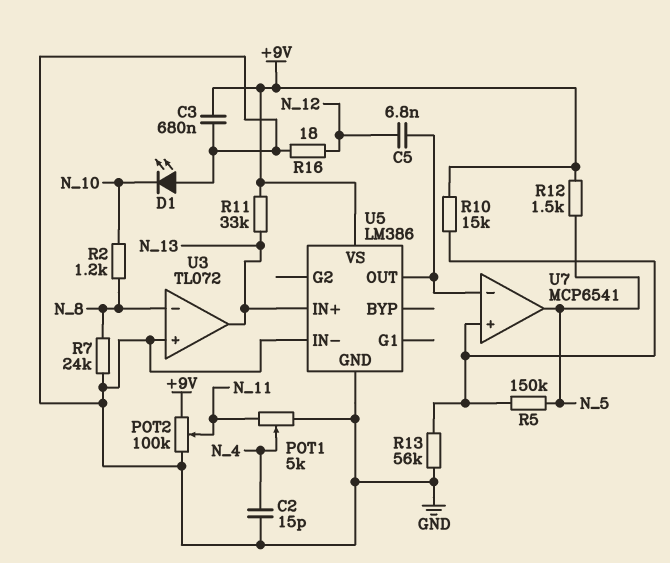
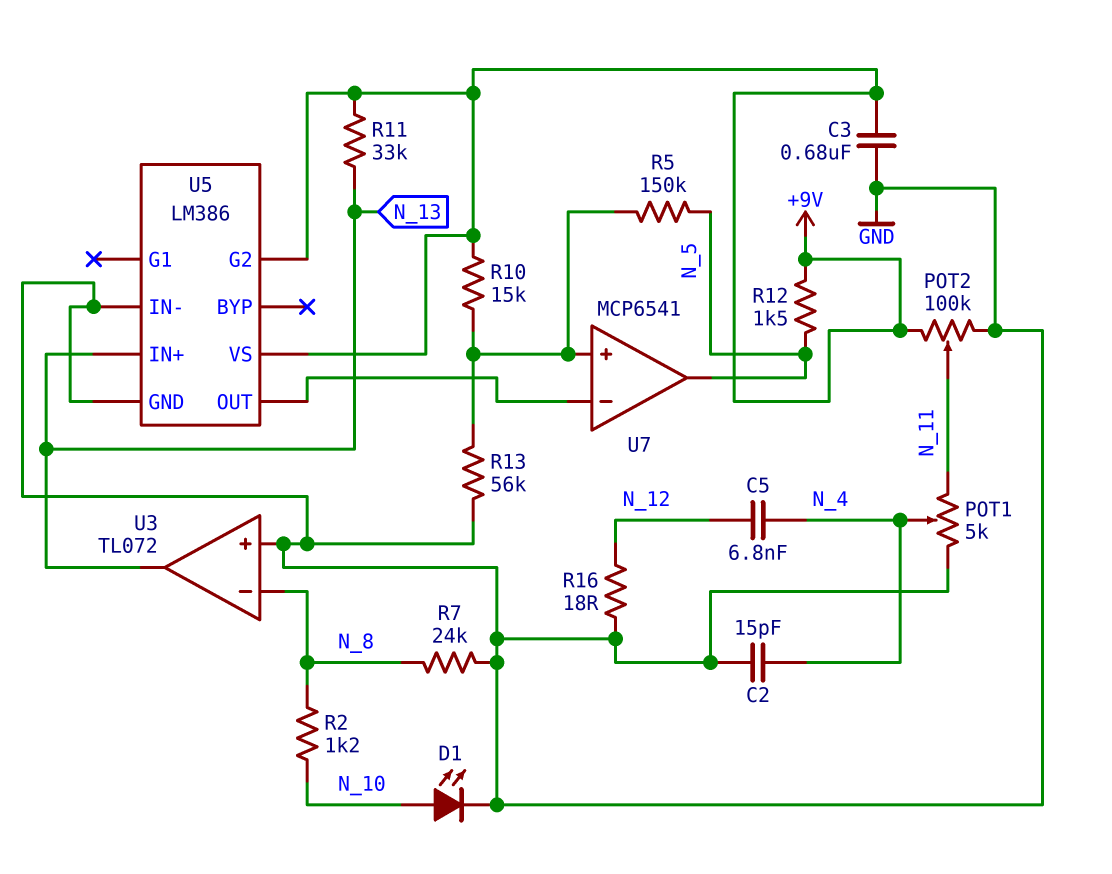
C5: 6.8nF (N_12, U5/OUT) -> 6.8nF (N_4, N_12)
D1: LED (A GND, K N_10) -> LED (A N_10, K GND)
U5 pin G2: none -> +9V

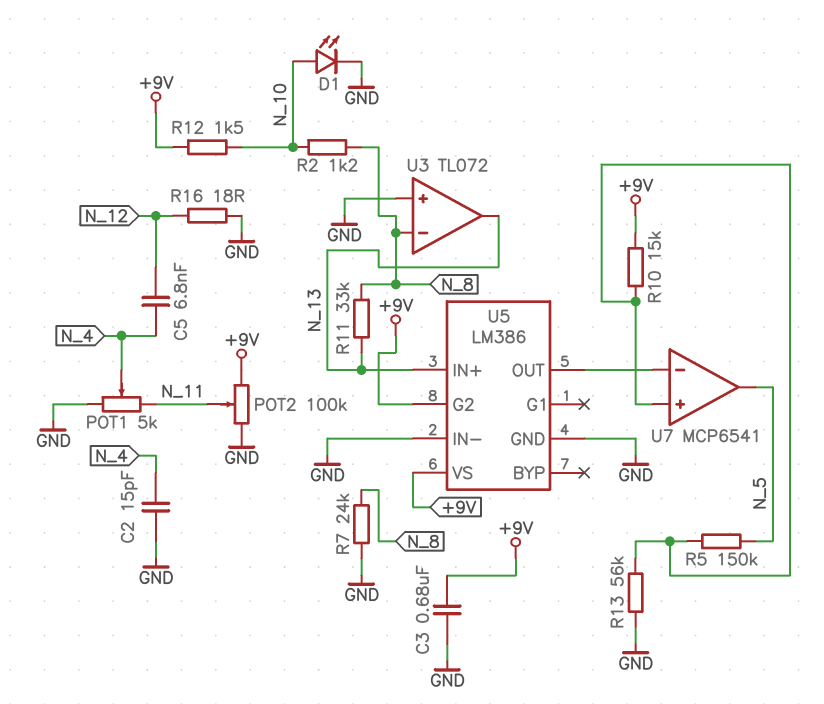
R11: 33k (+9V, N_13) -> 33k (N_8, N_13)
R12: 1.5k (+9V, N_5) -> 1.5k (+9V, N_10)

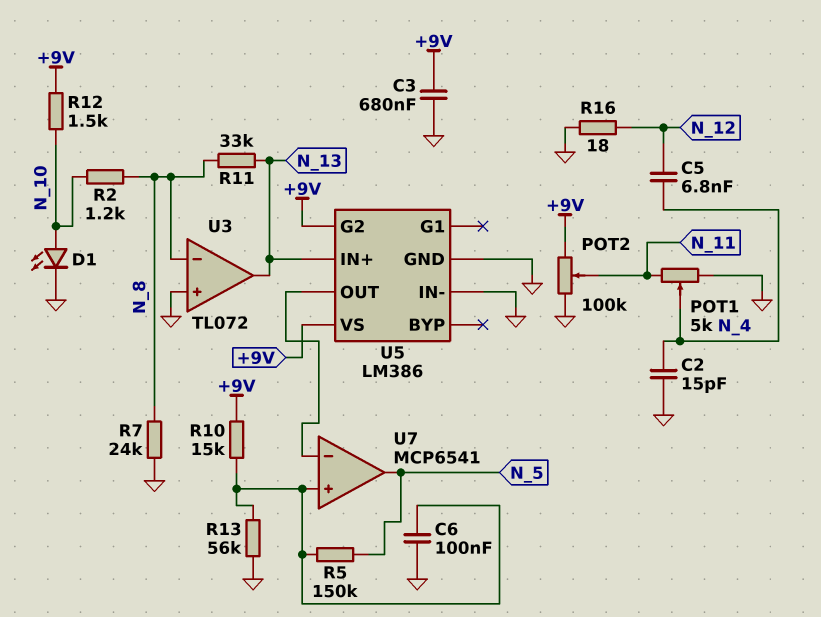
C6: none -> 100nF (GND, U7/in+)

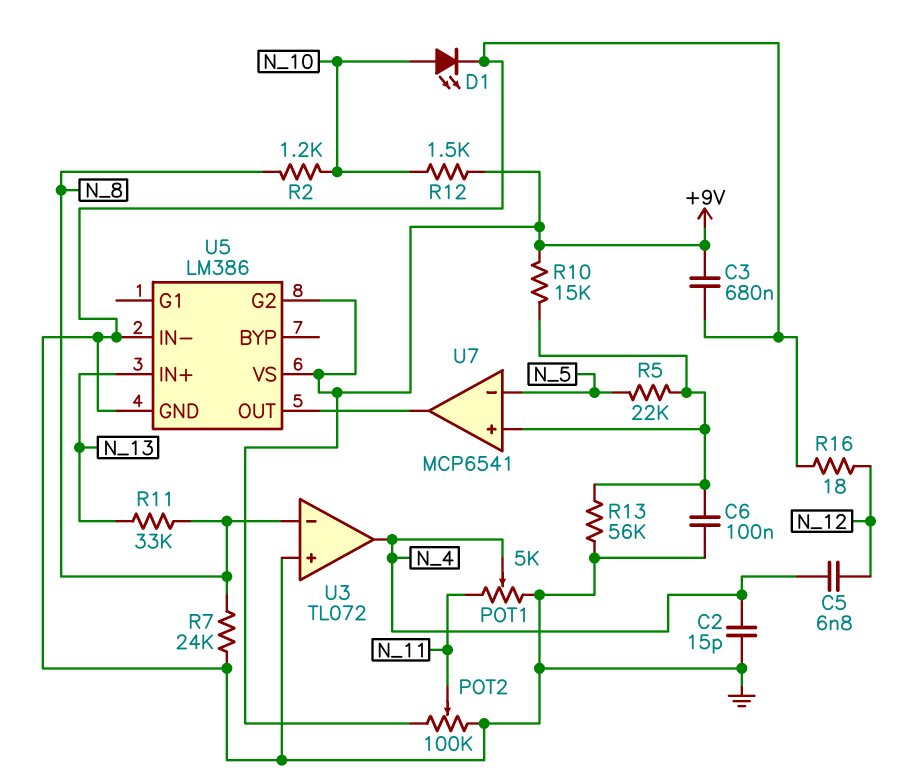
R5: 150k (N_5, U7/in+) -> 22k (N_5, U7/in+)
U3 pin out: N_13 -> N_4
U7 pin in-: U5/OUT -> N_5
U7 pin out: N_5 -> U5/OUT

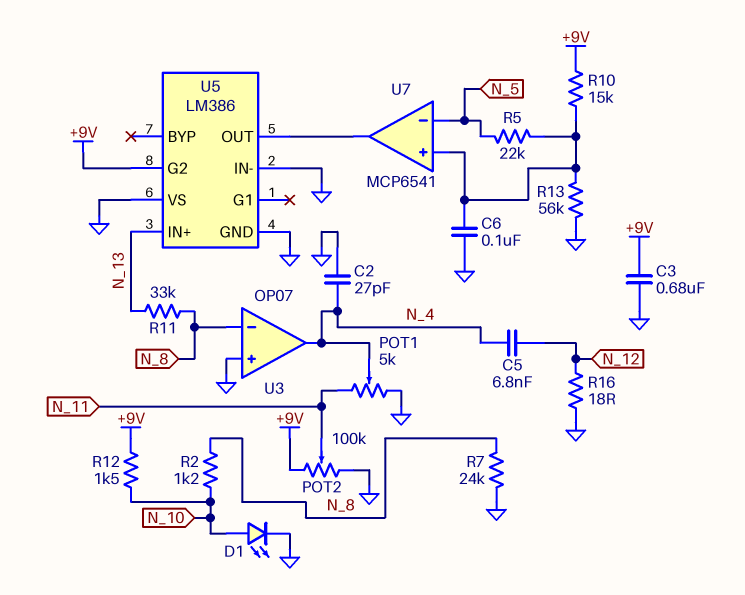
C2: 15pF (GND, N_4) -> 27pF (GND, N_4)
U3: TL072 -> OP07
U5 pin VS: +9V -> GND

